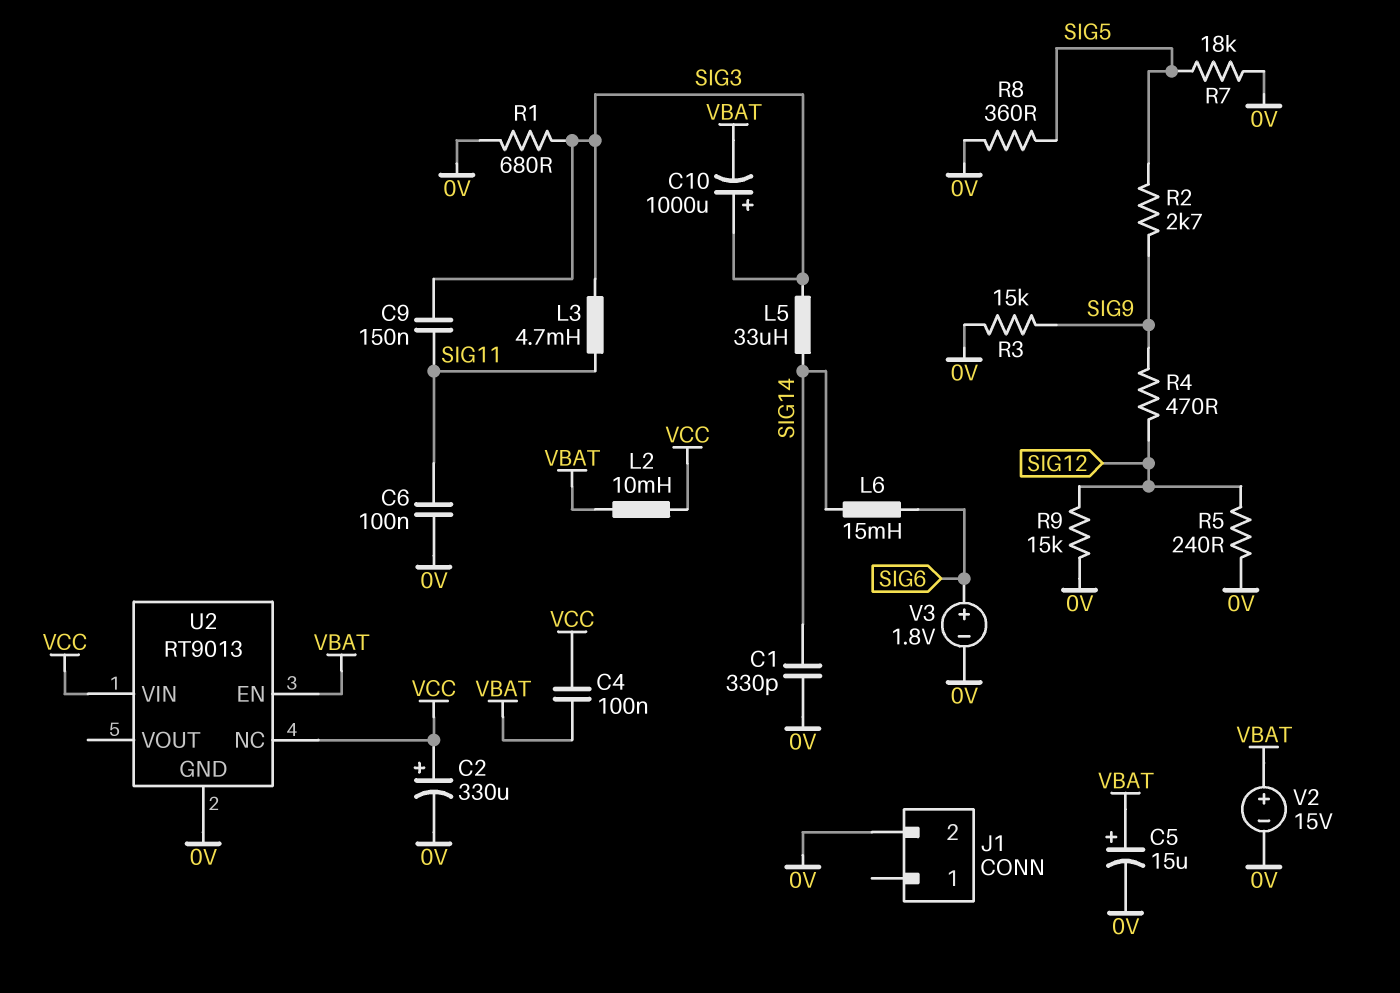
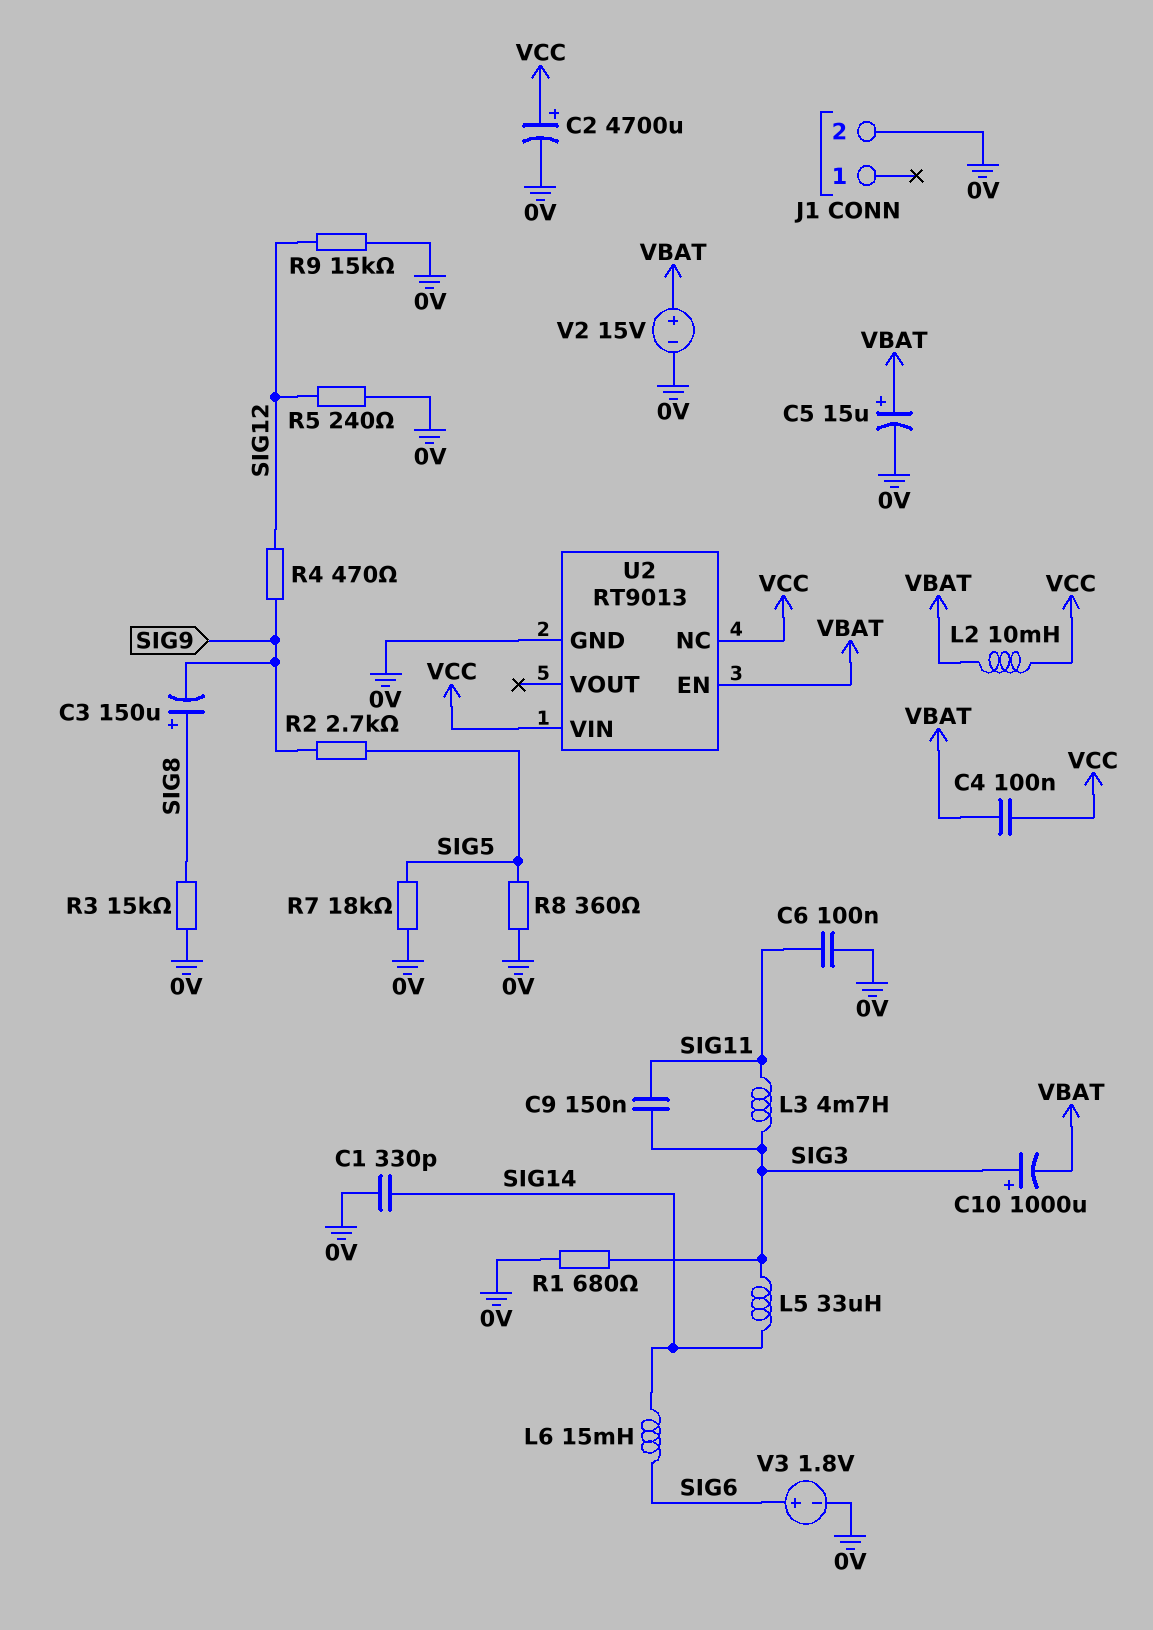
C2: 330uF (plus VCC, minus 0V) -> 4700uF (plus VCC, minus 0V)
C3: none -> 150uF (plus SIG8, minus SIG9)
R3: 15k (0V, SIG9) -> 15k (0V, SIG8)

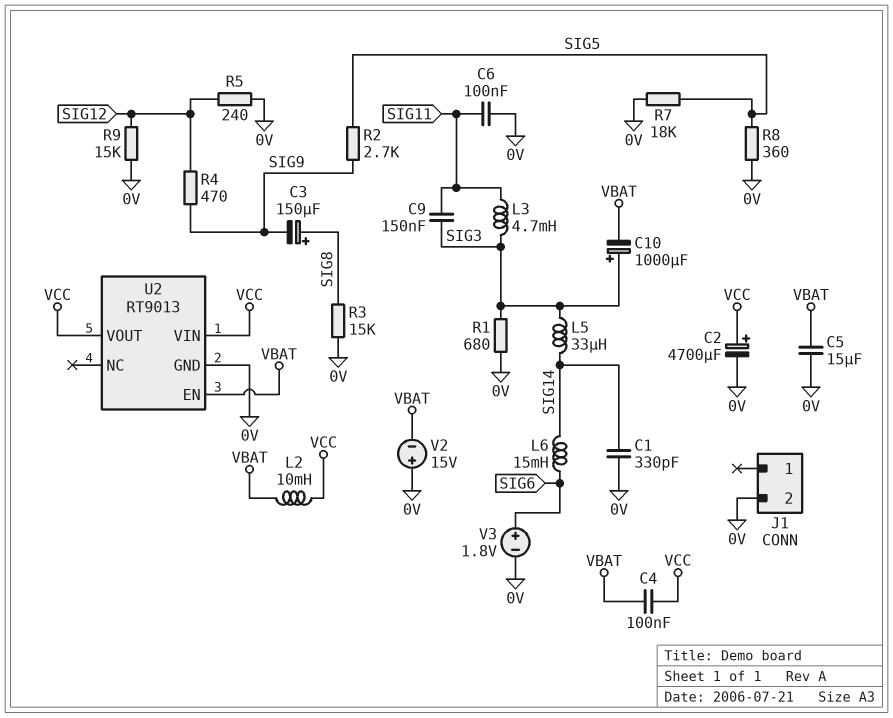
C5: 15uF (plus VBAT, minus 0V) -> 15uF (0V, VBAT)
U2 pin NC: VCC -> none
U2 pin VOUT: none -> VCC
V2: 15V (plus VBAT, minus 0V) -> 15V (plus 0V, minus VBAT)

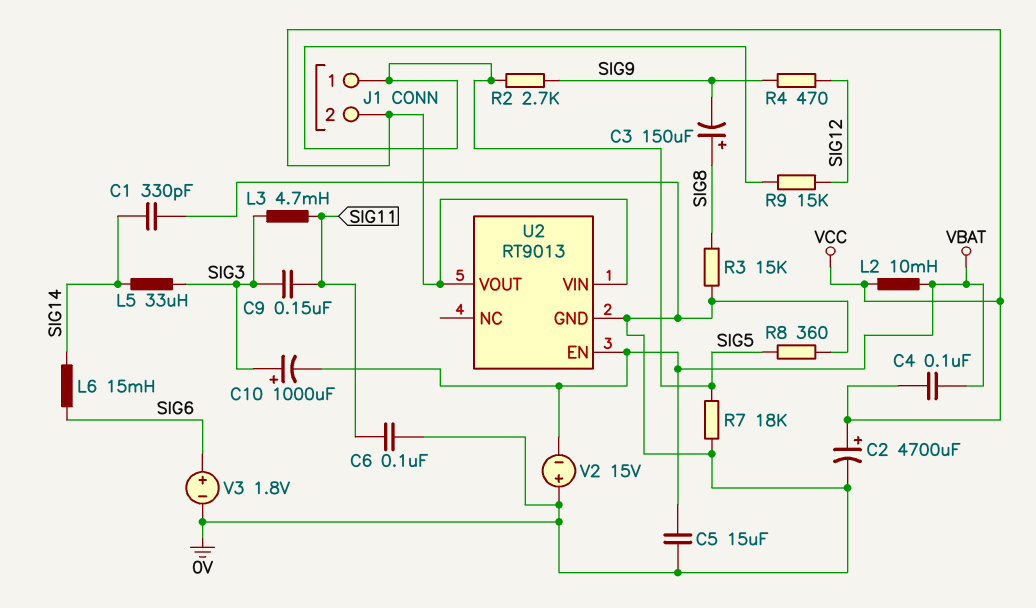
J1 pin 1: none -> SIG5
J1 pin 2: 0V -> VCC
R1: 680 (0V, SIG3) -> none
R5: 240 (0V, SIG12) -> none
R9: 15k (0V, SIG12) -> 15k (SIG5, SIG12)

